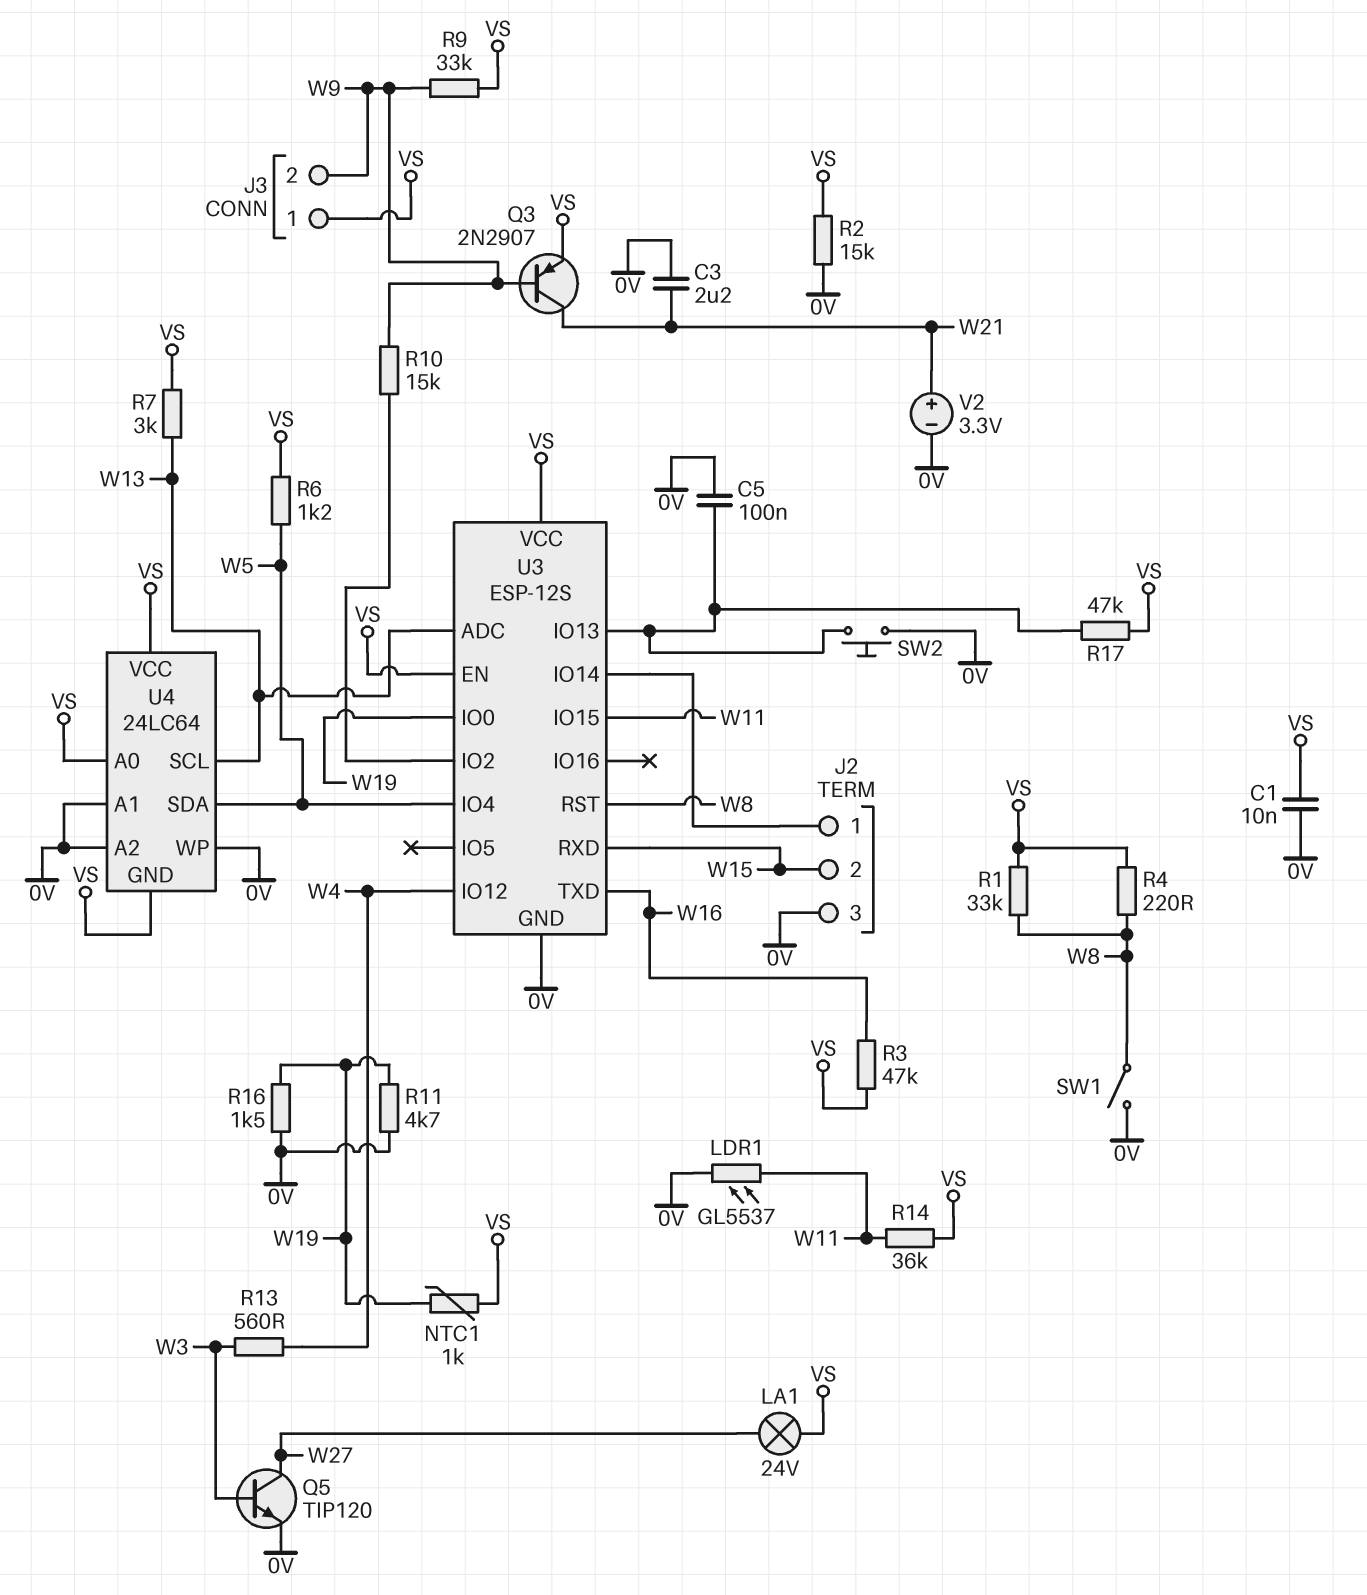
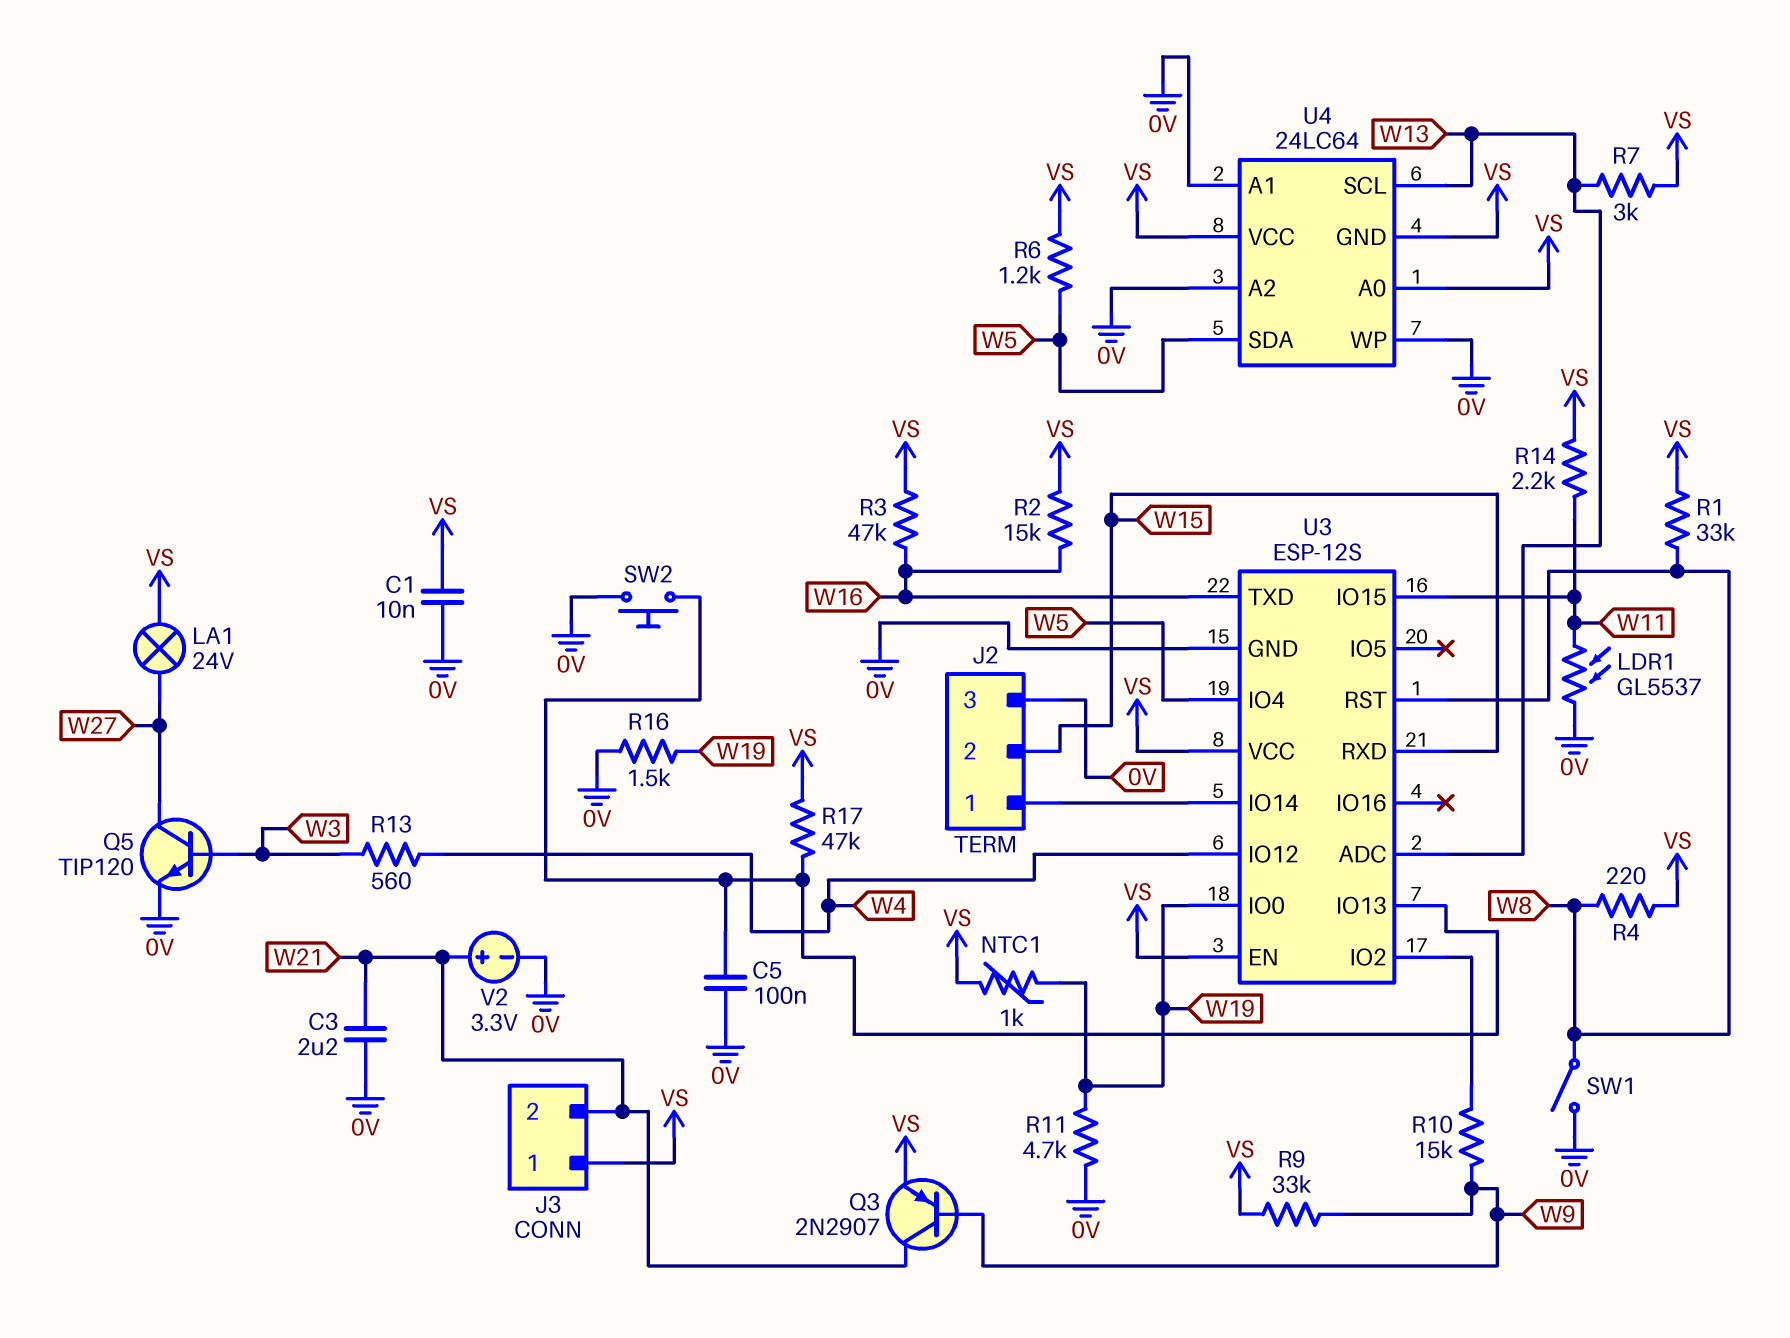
J3 pin 2: W9 -> W21
R2: 15k (0V, VS) -> 15k (VS, W16)
R14: 36k (VS, W11) -> 2.2k (VS, W11)

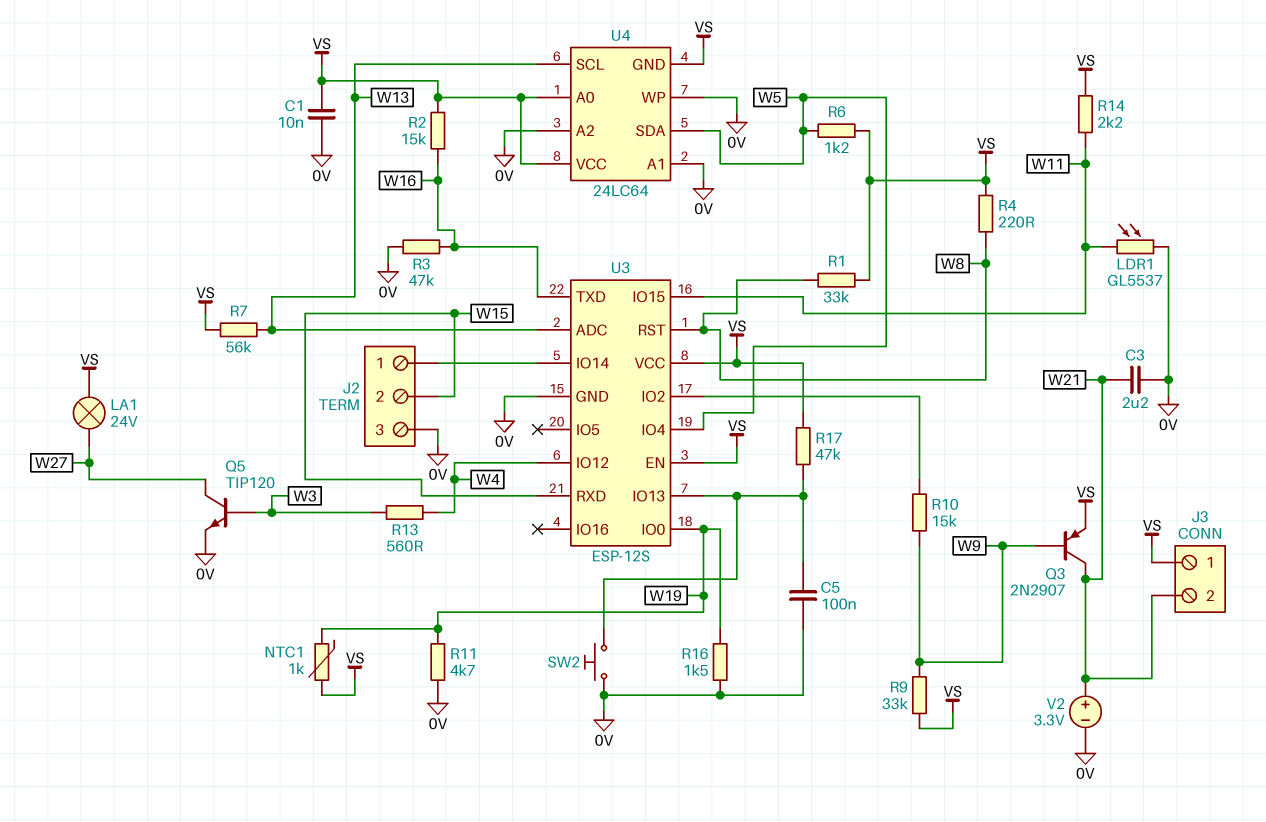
R3: 47k (VS, W16) -> 47k (0V, W16)
R7: 3k (VS, W13) -> 56k (VS, W13)
SW1: switch (0V, W8) -> none

